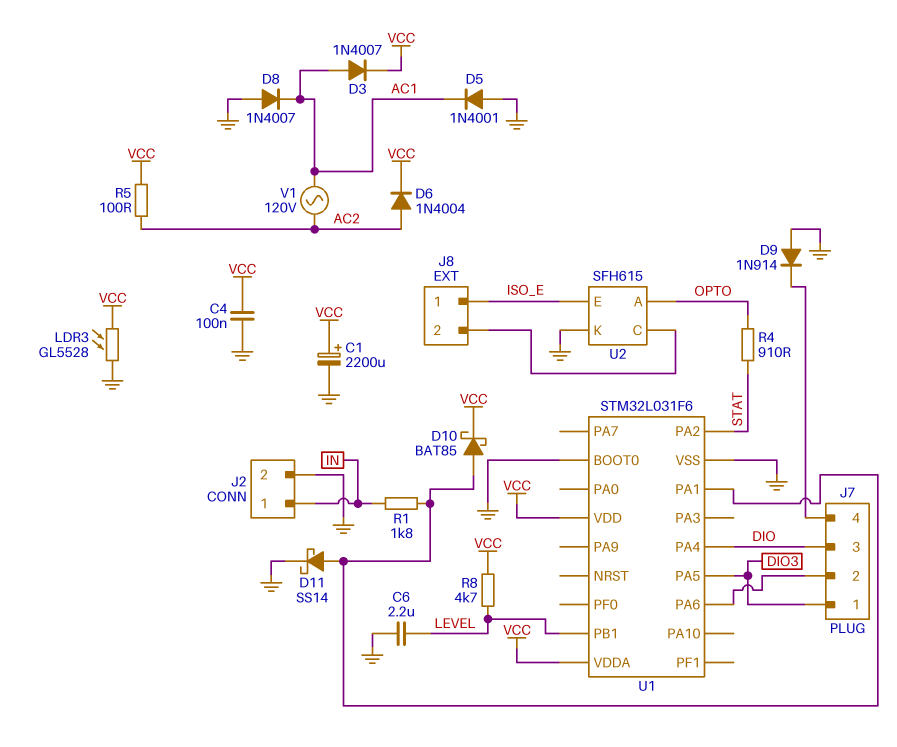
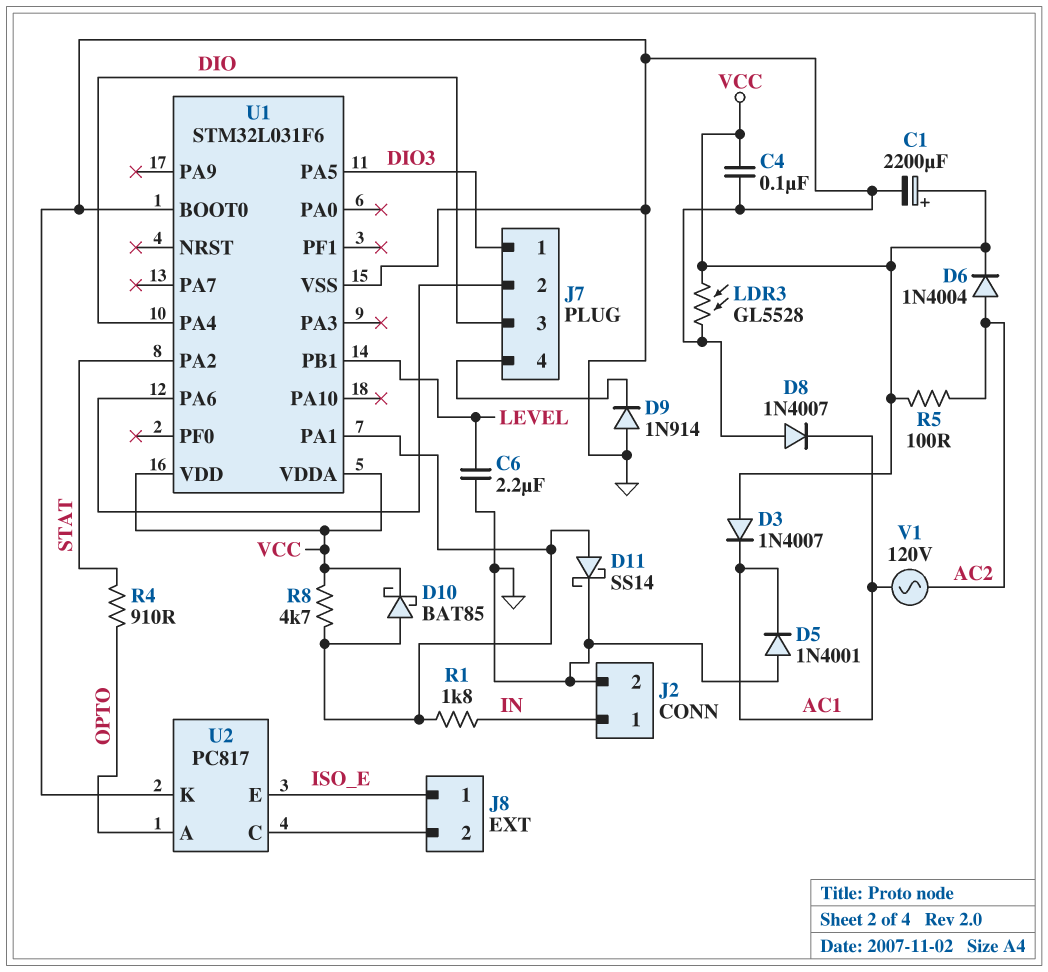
D3: diode 1N4007 (A AC1, K VCC) -> diode 1N4007 (A VCC, K AC1)
R8: 4.7k (LEVEL, VCC) -> 4.7k (U1/PA1, VCC)
U2: SFH615 -> PC817

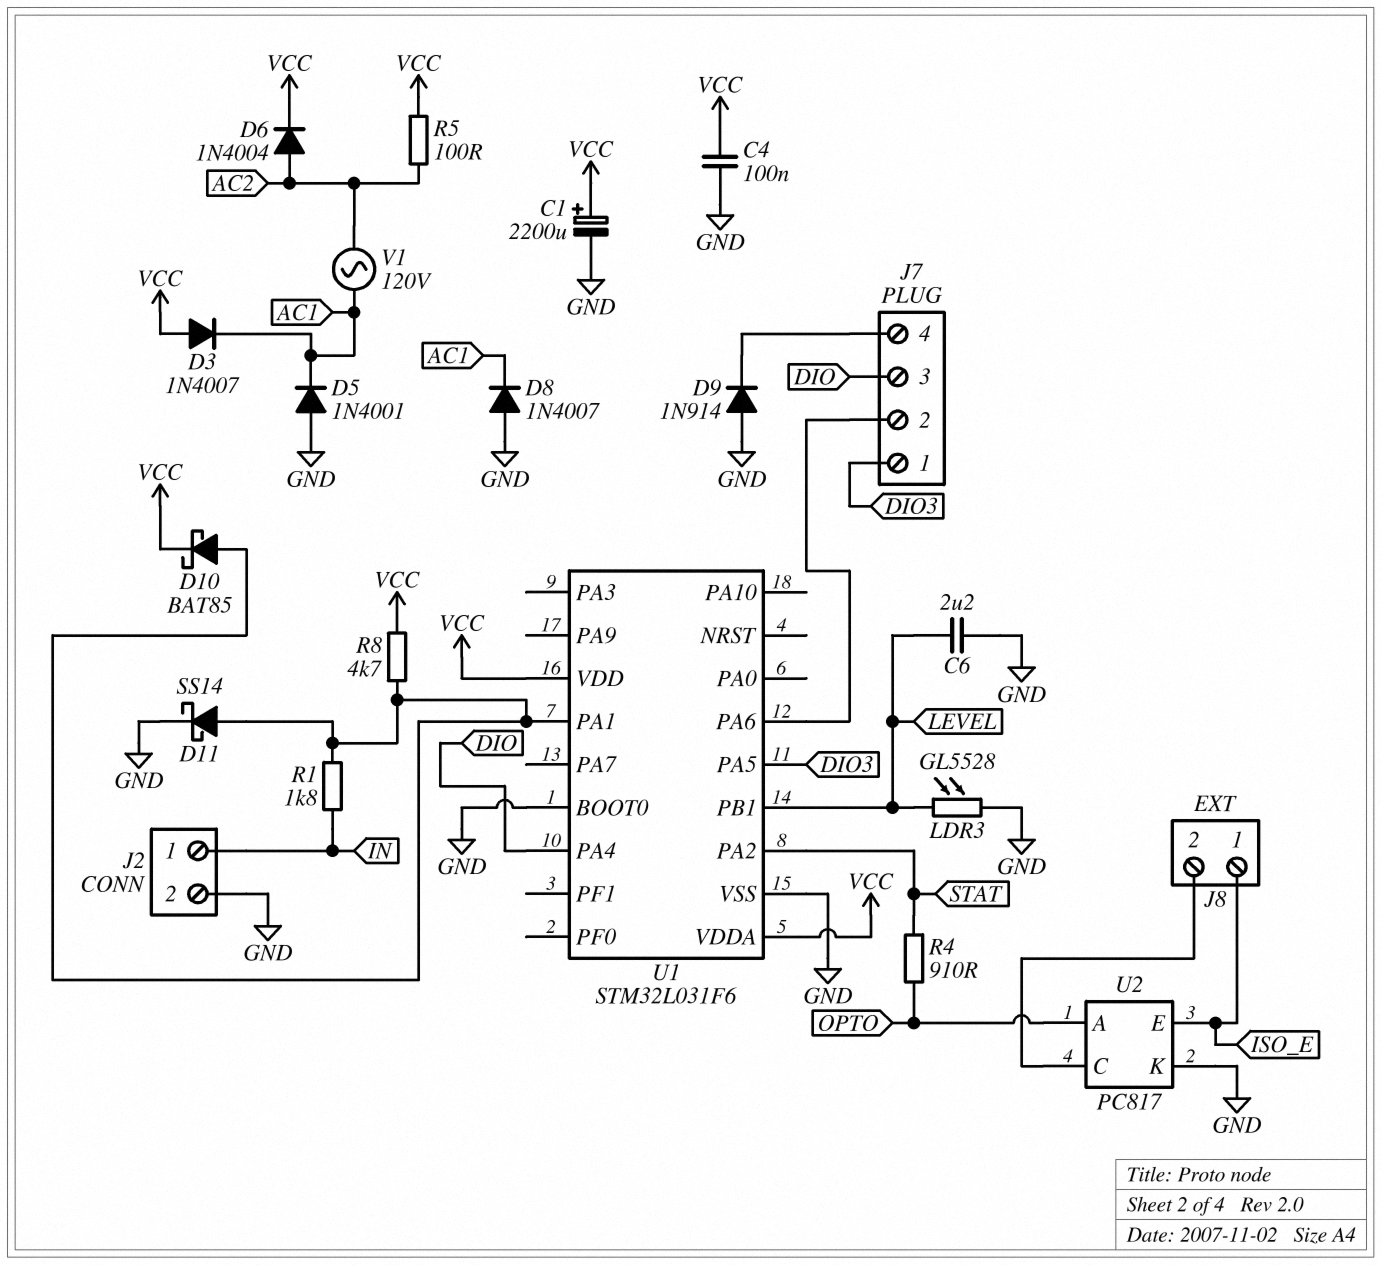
LDR3: GL5528 (GND, VCC) -> GL5528 (GND, LEVEL)

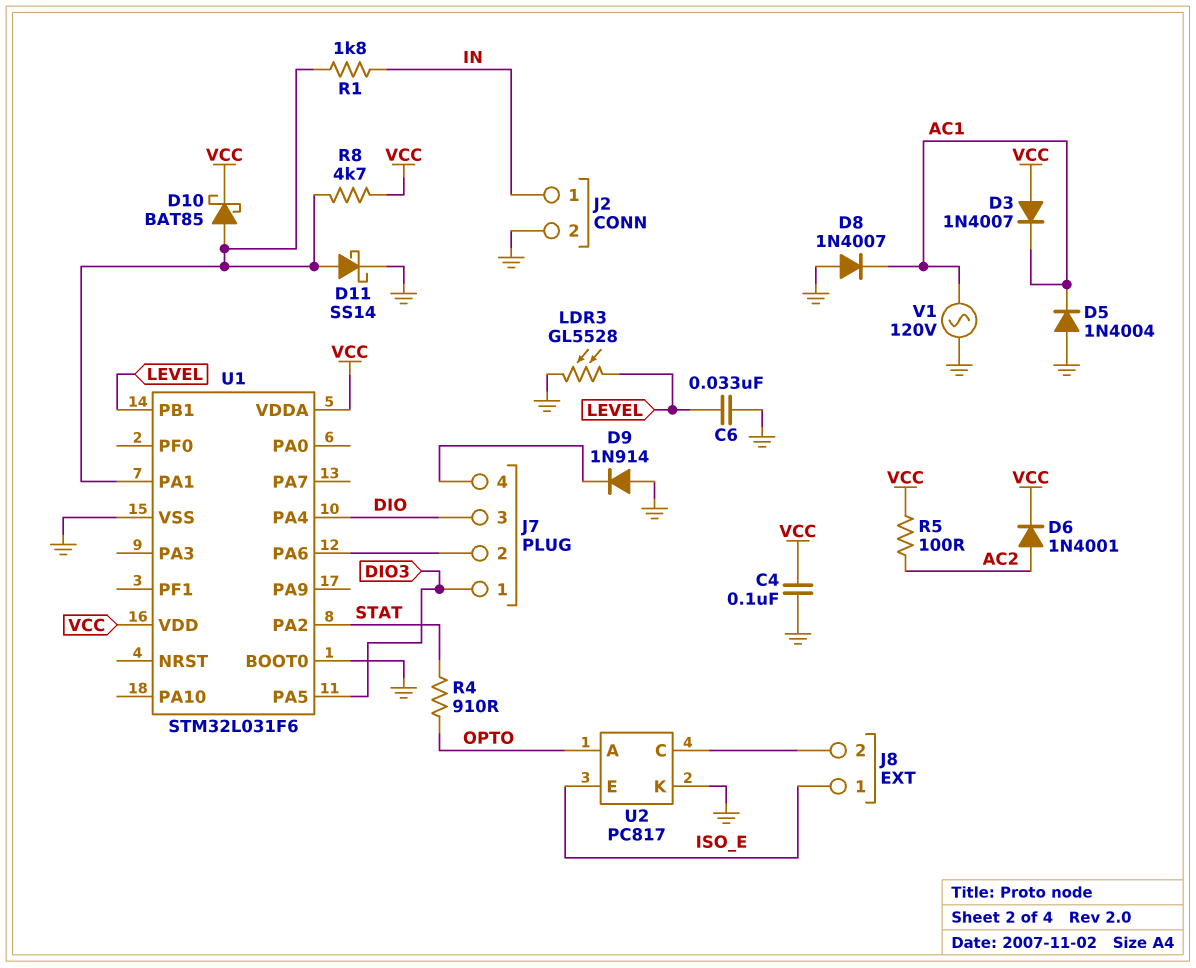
C1: 2200uF (plus VCC, minus GND) -> none
C6: 2.2uF (GND, LEVEL) -> 33nF (GND, LEVEL)
D5: diode 1N4001 (A GND, K AC1) -> diode 1N4004 (A GND, K AC1)
D6: diode 1N4004 (A AC2, K VCC) -> diode 1N4001 (A AC2, K VCC)
V1: AC 120V (AC1, AC2) -> AC 120V (AC1, GND)

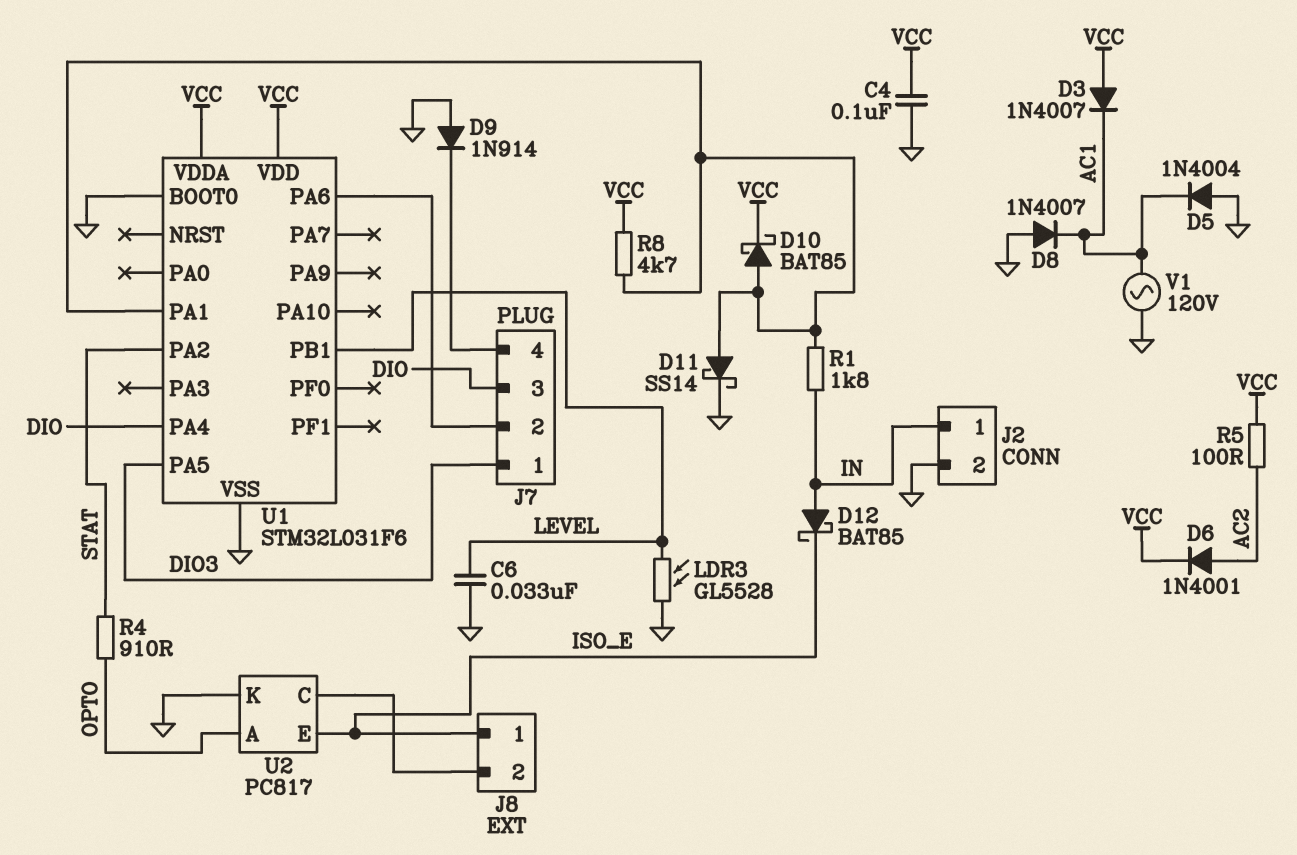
D12: none -> schottky BAT85 (A IN, K ISO_E)

